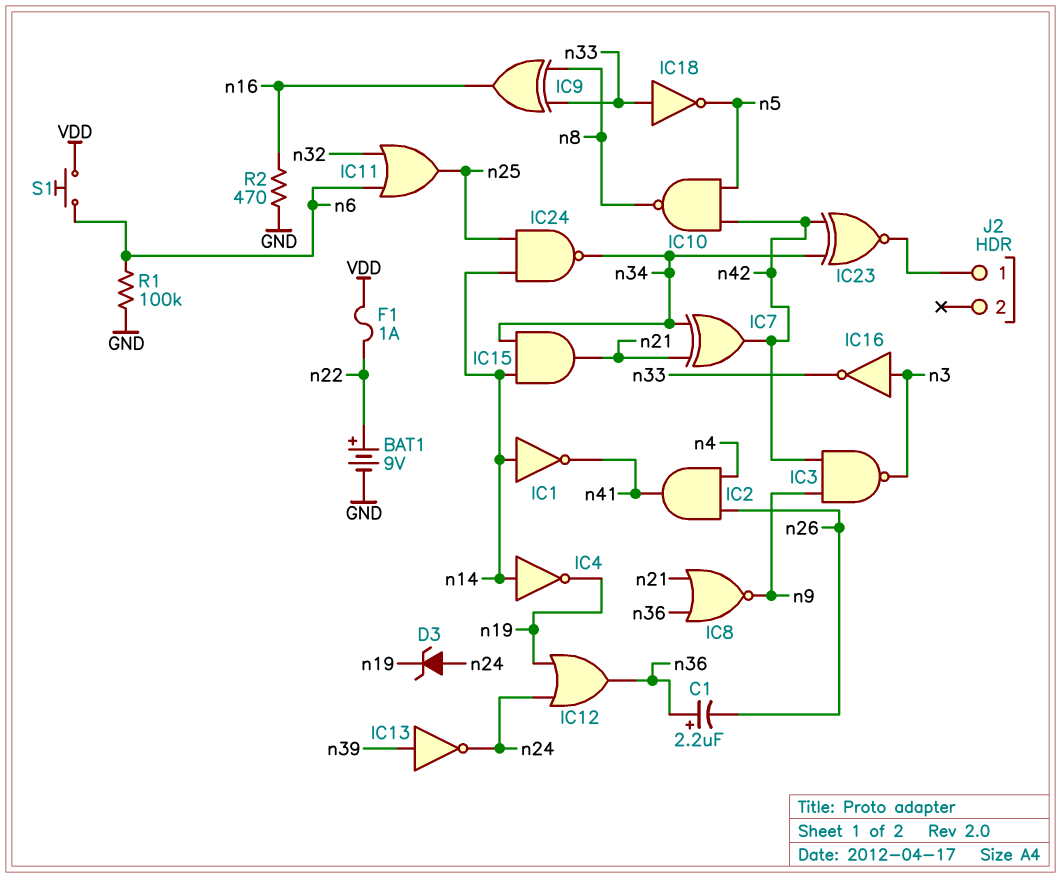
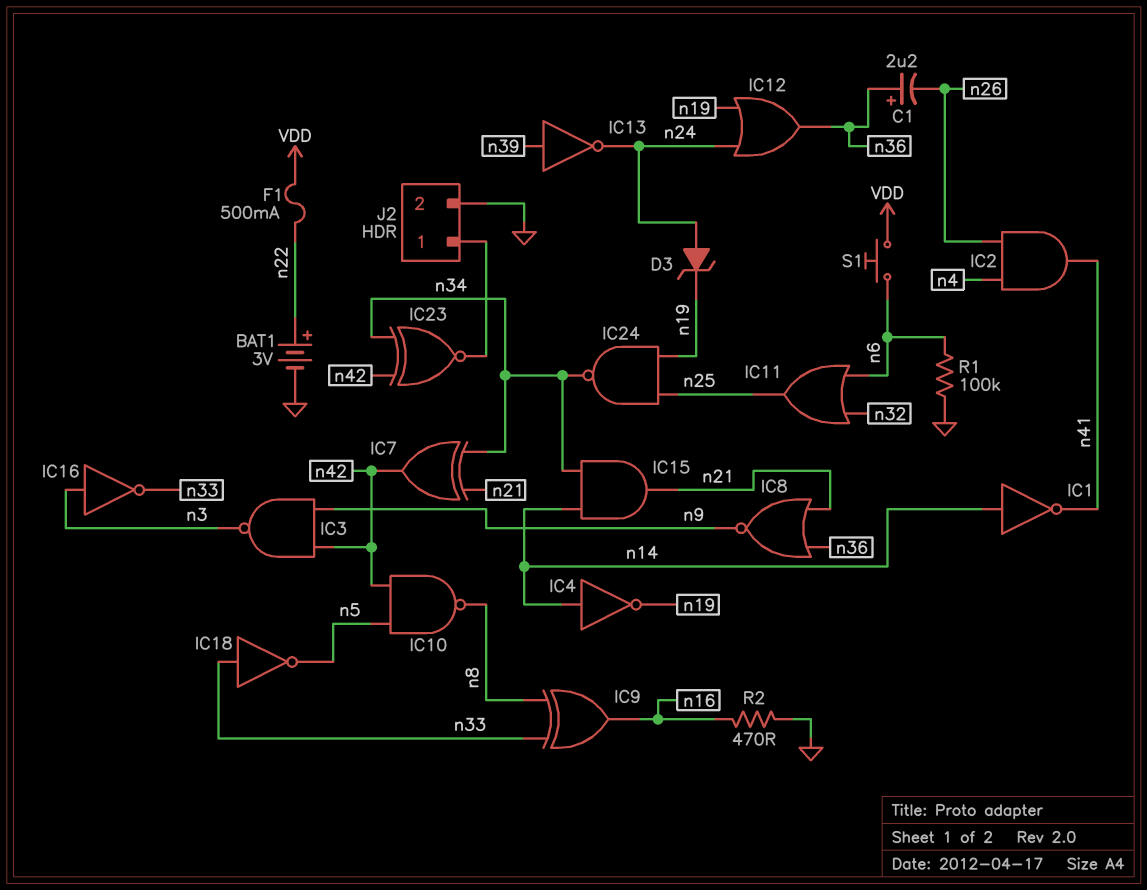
BAT1: 9V (plus n22, minus GND) -> 3V (plus n22, minus GND)
F1: 1A (VDD, n22) -> 500mA (VDD, n22)
IC24: NAND (in n14, in n25, out n34) -> NAND (in n19, in n25, out n34)
J2 pin 2: none -> GND

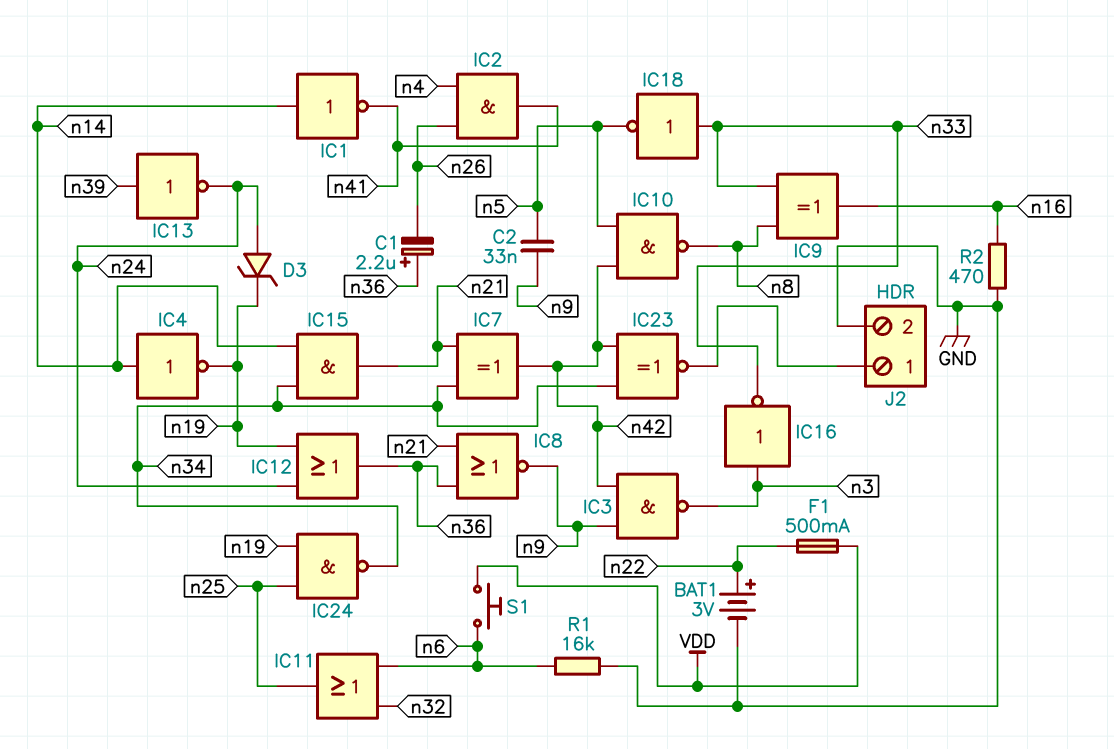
C2: none -> 33nF (n5, n9)
R1: 100k (GND, n6) -> 16k (GND, n6)

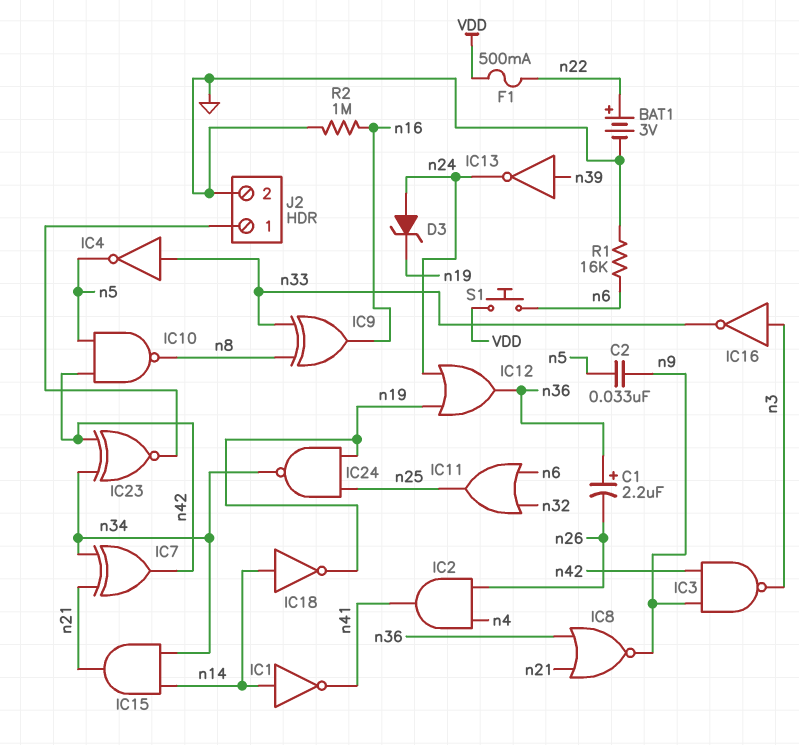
IC4: NOT (in n14, out n19) -> NOT (in n33, out n5)
IC18: NOT (in n33, out n5) -> NOT (in n14, out n19)
R2: 470 (GND, n16) -> 1M (GND, n16)

